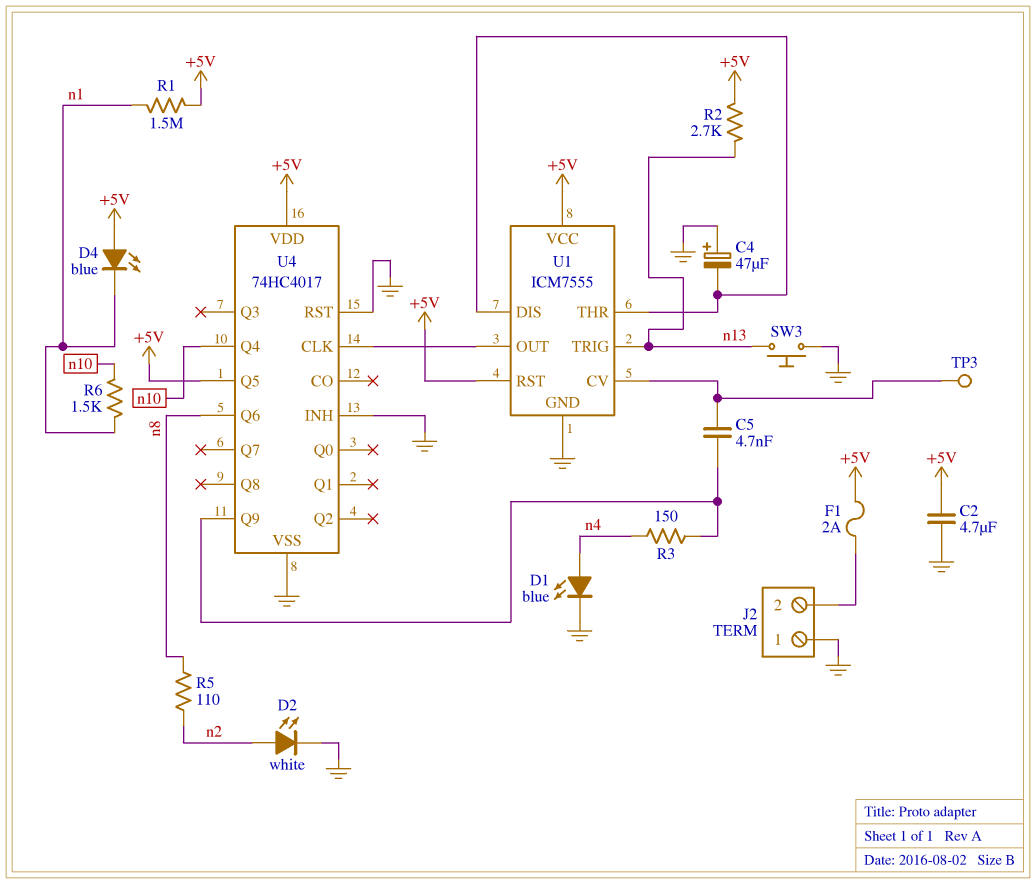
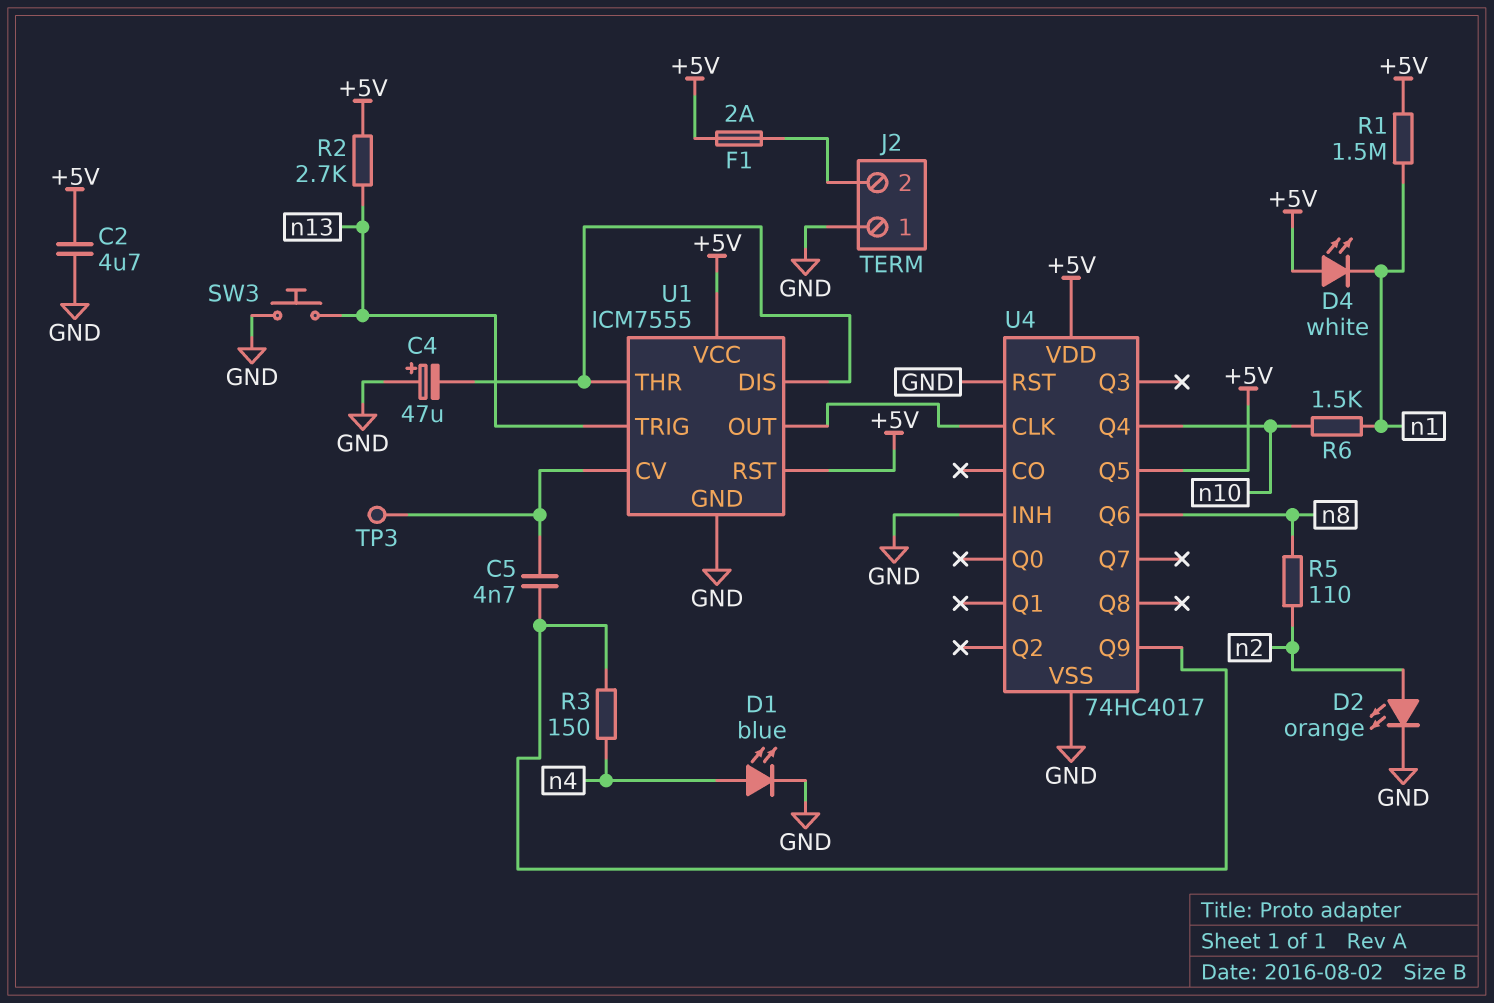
D2: LED white (A n2, K GND) -> LED orange (A n2, K GND)
D4: LED blue (A +5V, K n1) -> LED white (A +5V, K n1)

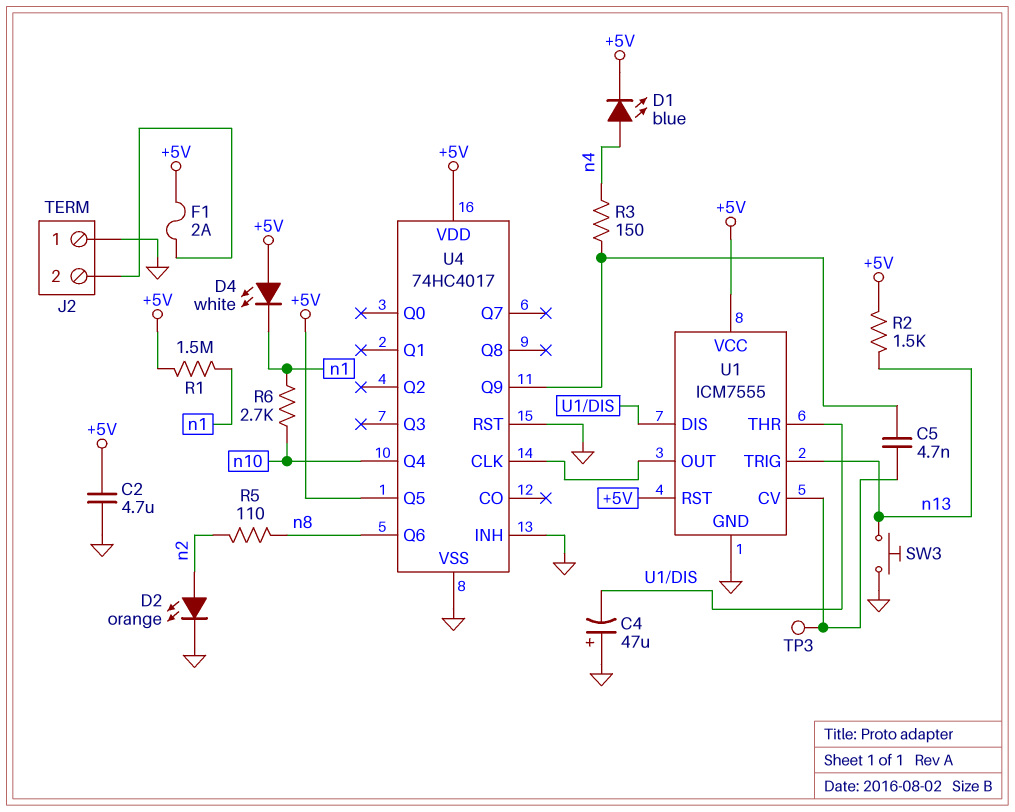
D1: LED blue (A n4, K GND) -> LED blue (A n4, K +5V)
R2: 2.7k (+5V, n13) -> 1.5k (+5V, n13)
R6: 1.5k (n1, n10) -> 2.7k (n1, n10)

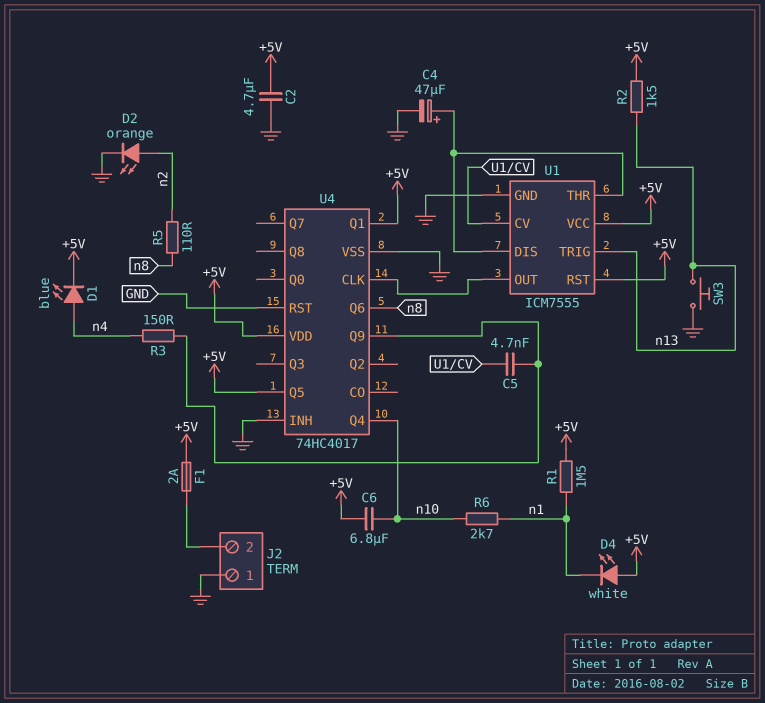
C4: 47uF (plus GND, minus U1/DIS) -> 47uF (plus U1/DIS, minus GND)
C6: none -> 6.8uF (+5V, n10)
TP3: test point (U1/CV) -> none
U4 pin Q1: none -> +5V

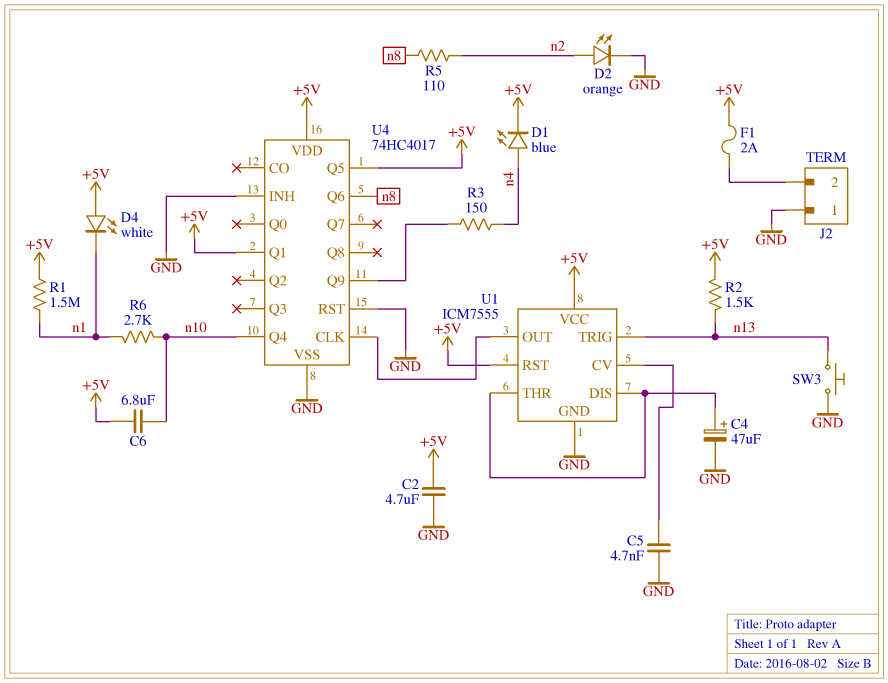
C5: 4.7nF (U1/CV, U4/Q9) -> 4.7nF (GND, U1/CV)

